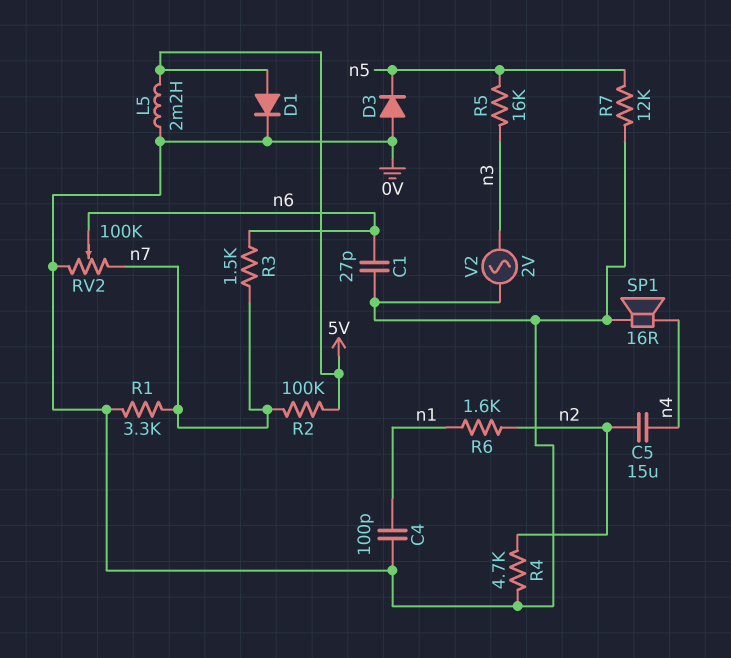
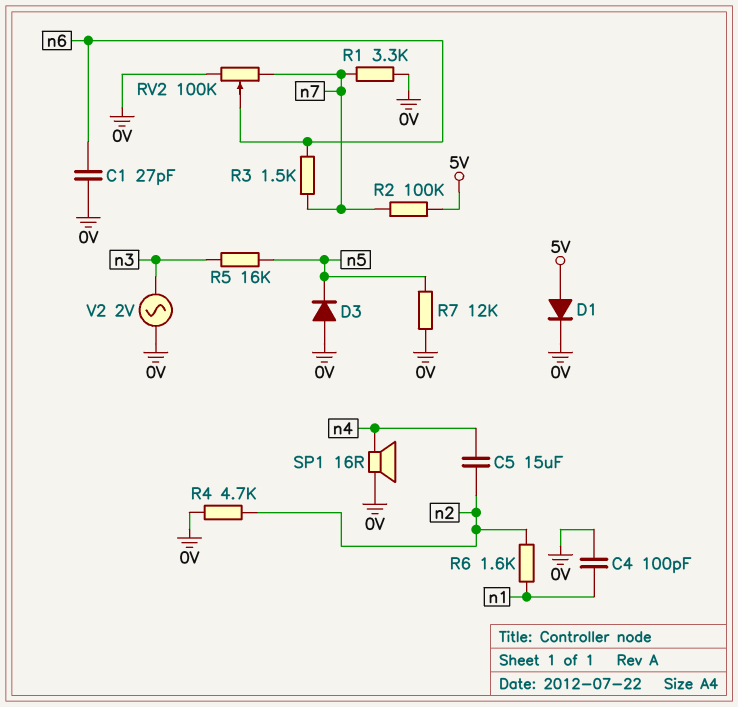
L5: 2.2mH (0V, 5V) -> none

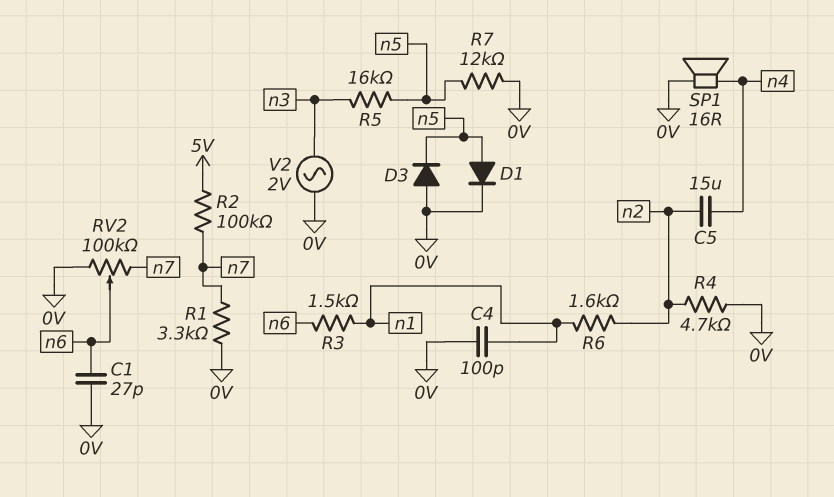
D1: diode (A 5V, K 0V) -> diode (A n5, K 0V)
R3: 1.5k (n6, n7) -> 1.5k (n1, n6)

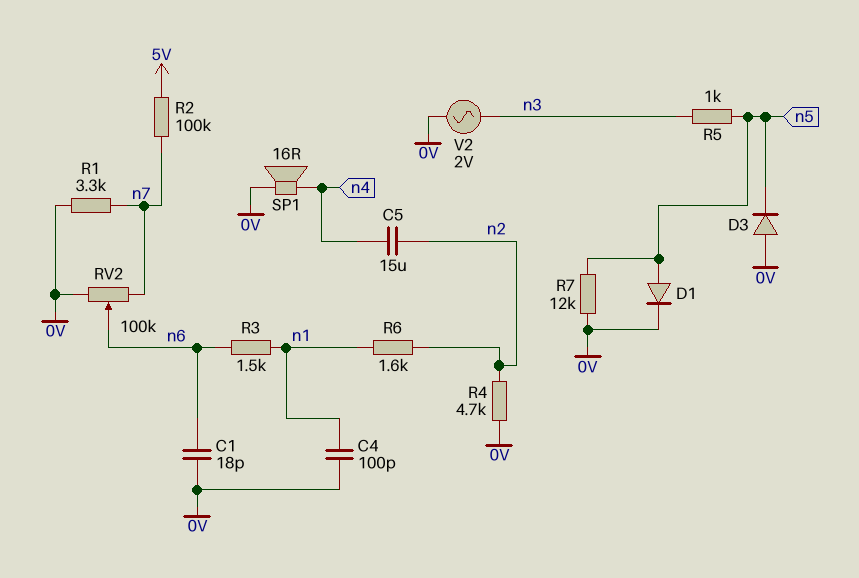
C1: 27pF (0V, n6) -> 18pF (0V, n6)
R5: 16k (n3, n5) -> 1k (n3, n5)

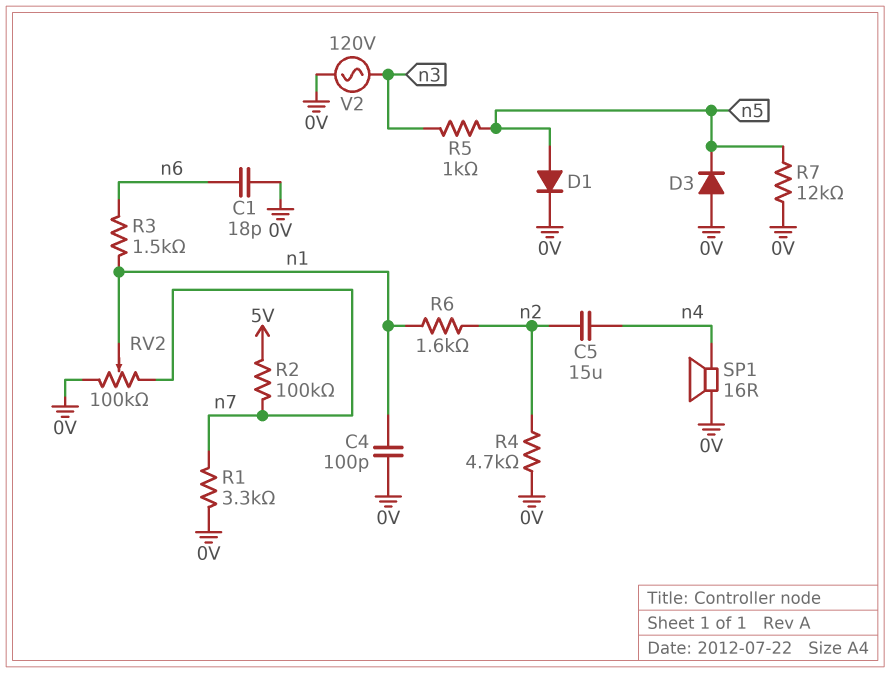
RV2: 100k (0V, n7, wiper n6) -> 100k (0V, n7, wiper n1)
V2: AC 2V (0V, n3) -> AC 120V (0V, n3)

